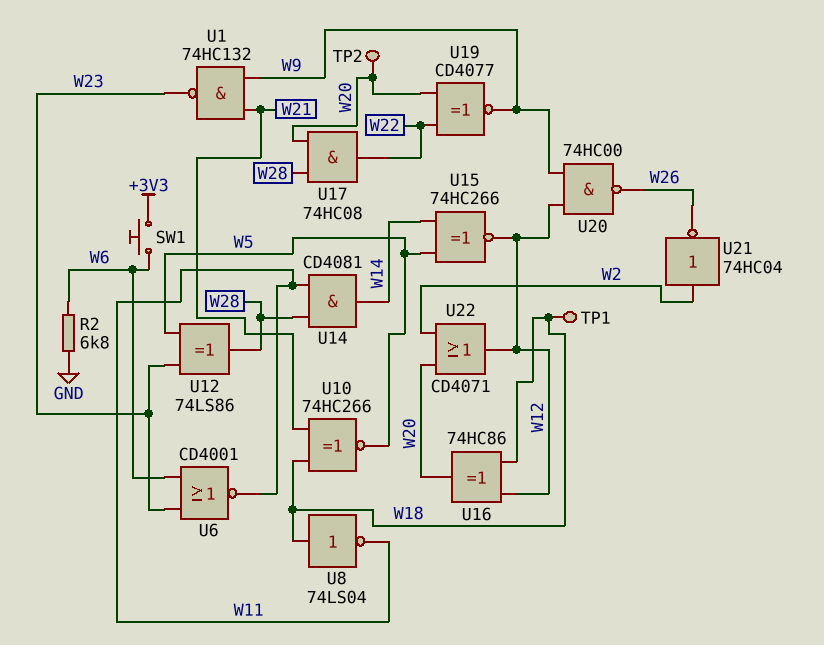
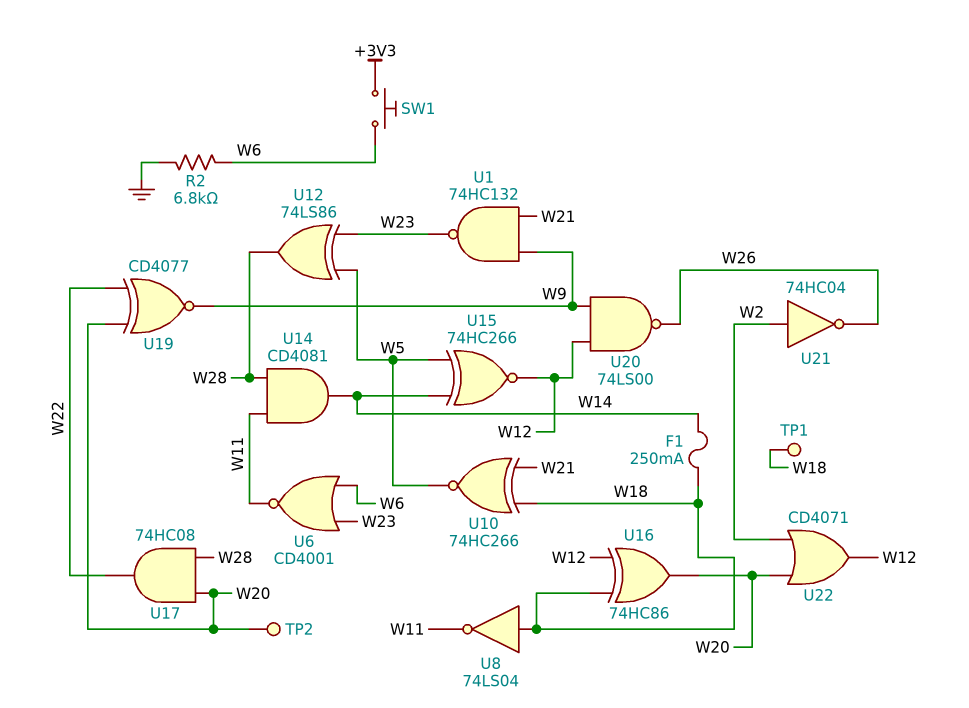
F1: none -> 250mA (W14, W18)
U20: NAND 74HC00 (in W9, in W12, out W26) -> NAND 74LS00 (in W9, in W12, out W26)

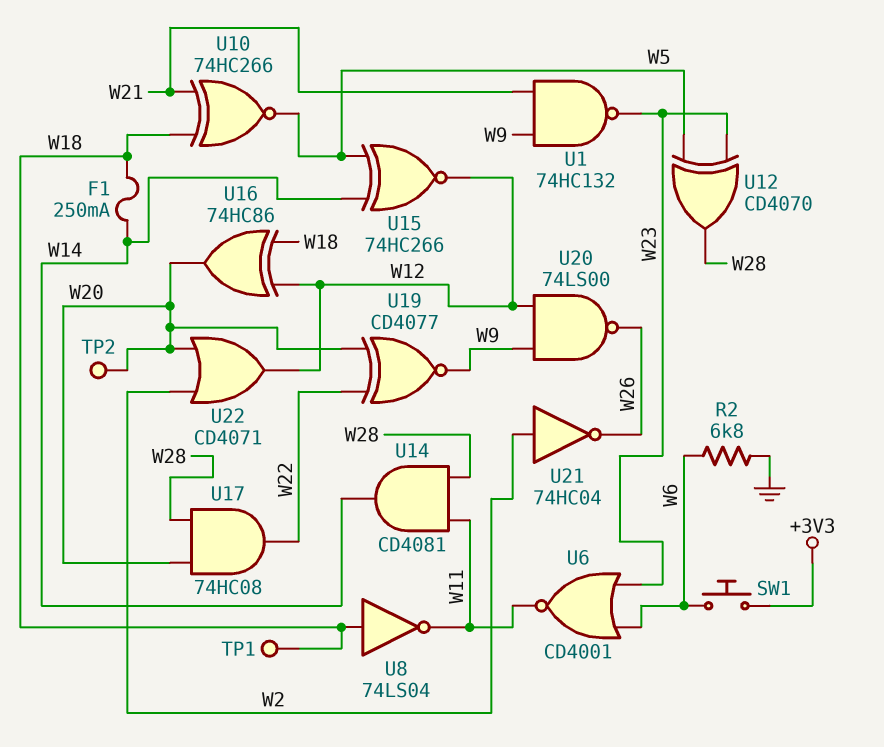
U12: XOR 74LS86 (in W5, in W23, out W28) -> XOR CD4070 (in W5, in W23, out W28)

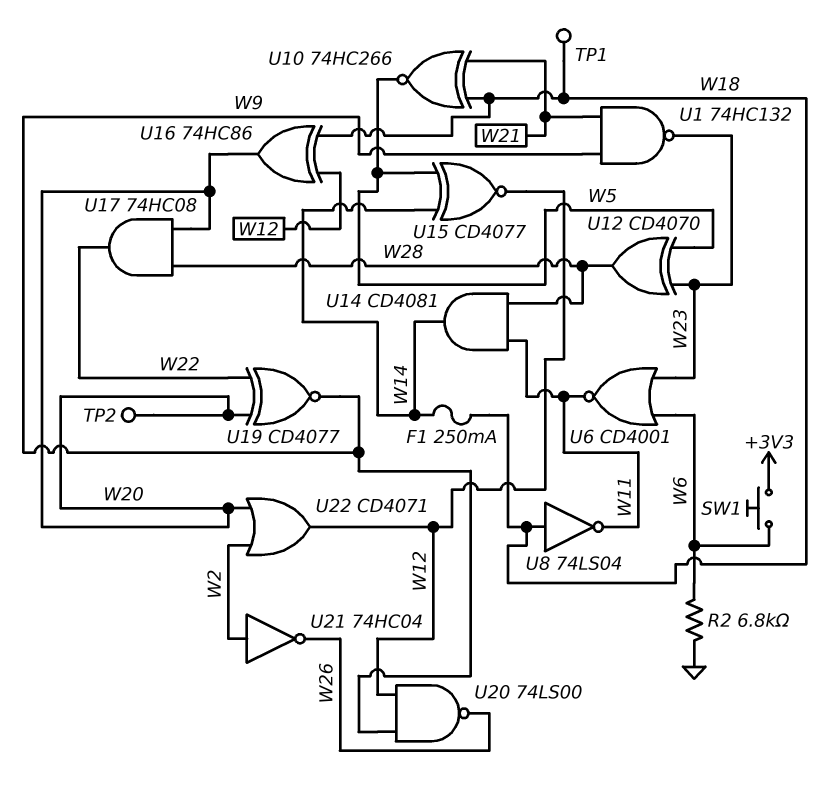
U15: XNOR 74HC266 (in W5, in W14, out W12) -> XNOR CD4077 (in W5, in W14, out W12)

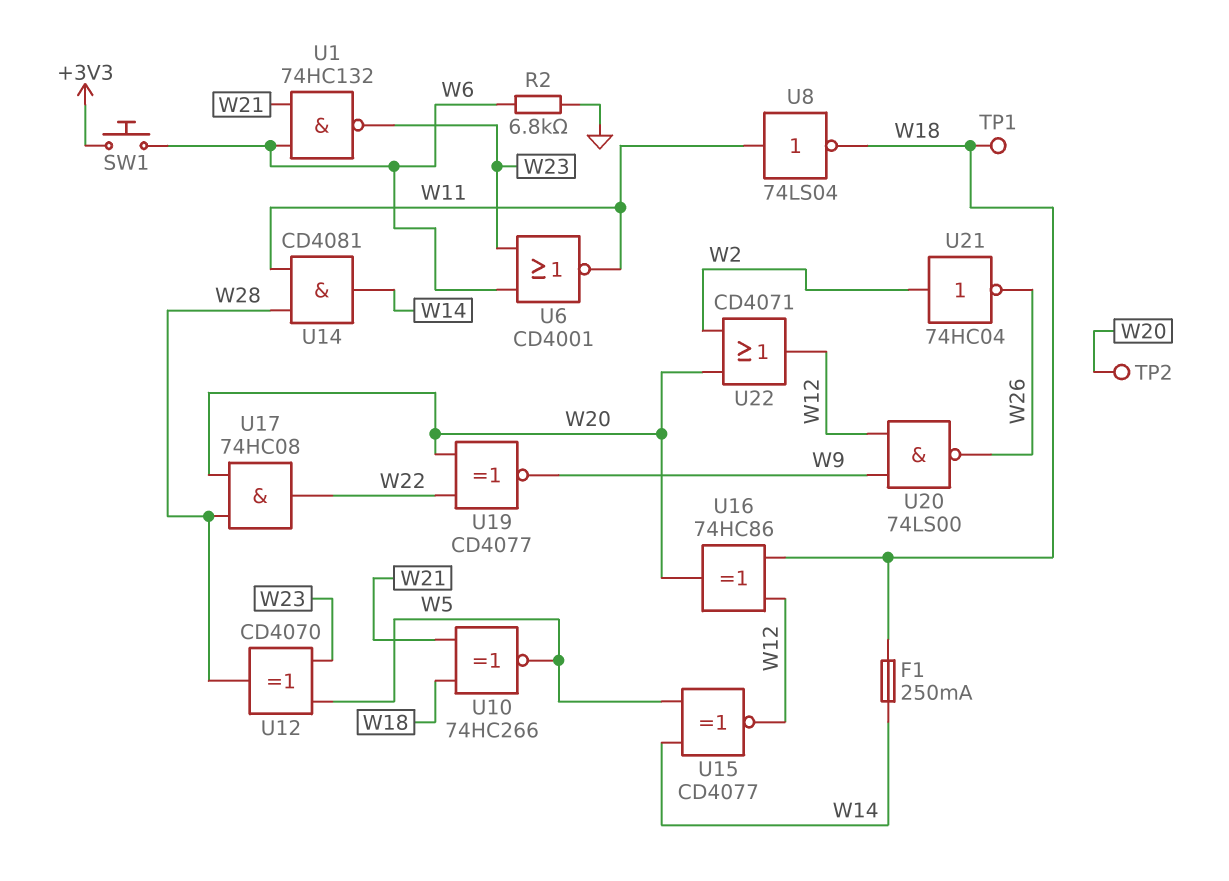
U1: NAND 74HC132 (in W9, in W21, out W23) -> NAND 74HC132 (in W6, in W21, out W23)
U8: NOT 74LS04 (in W18, out W11) -> NOT 74LS04 (in W11, out W18)

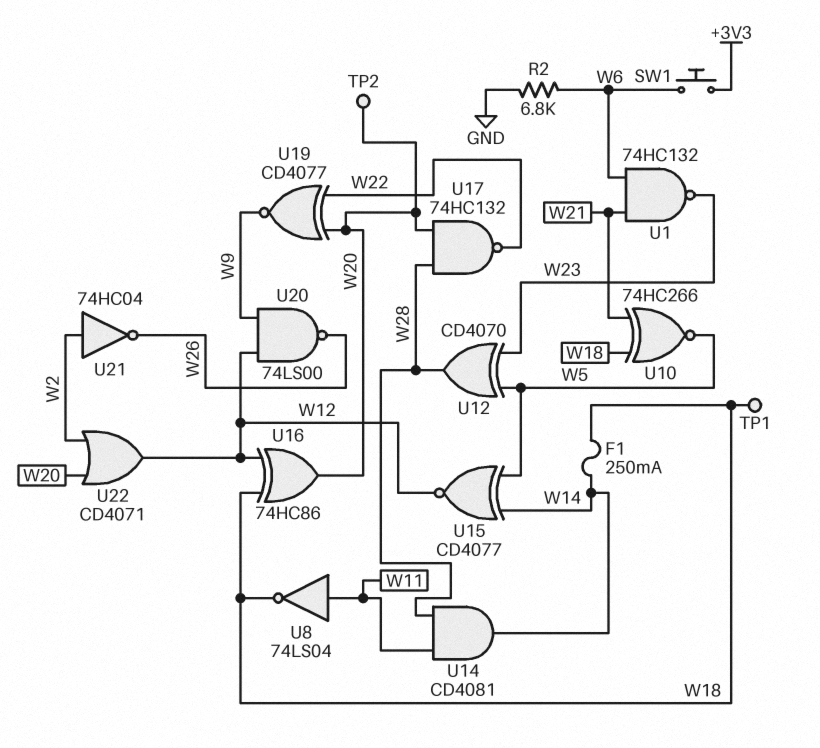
U6: NOR CD4001 (in W6, in W23, out W11) -> none
U17: AND 74HC08 (in W20, in W28, out W22) -> NAND 74HC132 (in W20, in W28, out W22)

